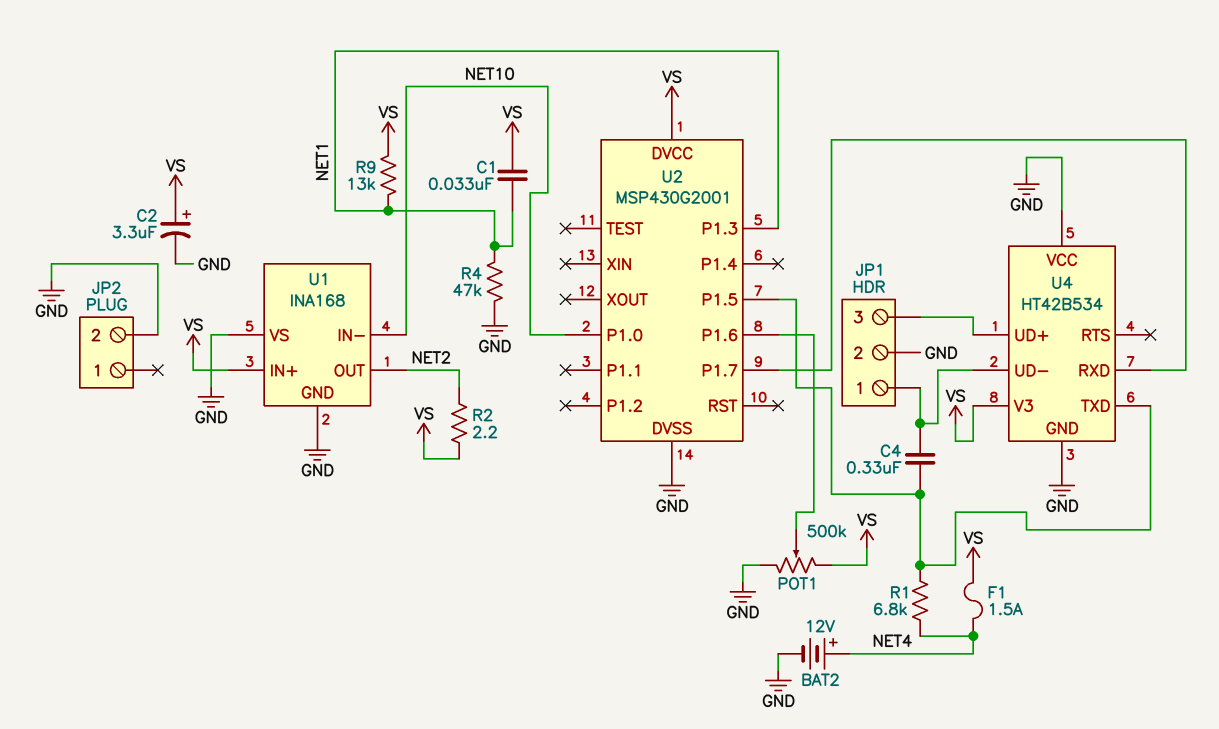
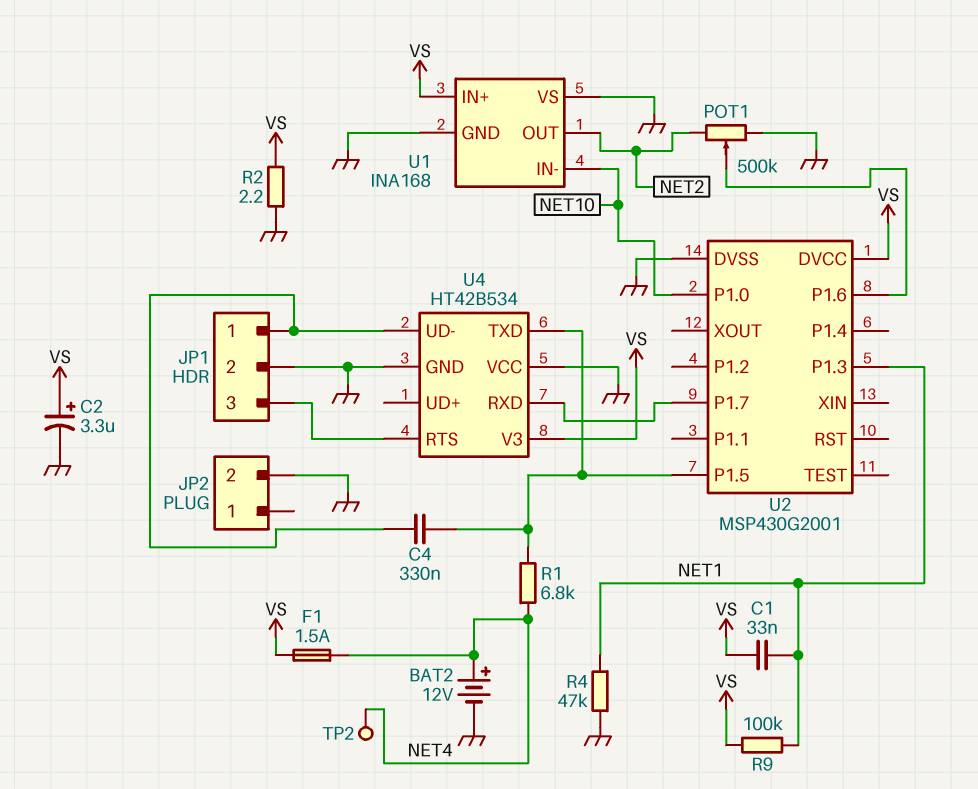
POT1: 500k (GND, VS, wiper U2/P1.6) -> 500k (GND, NET2, wiper U2/P1.6)
R2: 2.2 (NET2, VS) -> 2.2 (GND, VS)
R9: 13k (NET1, VS) -> 100k (NET1, VS)
TP2: none -> test point (NET4)
U4 pin RTS: none -> JP1/3
U4 pin UD+: JP1/3 -> none

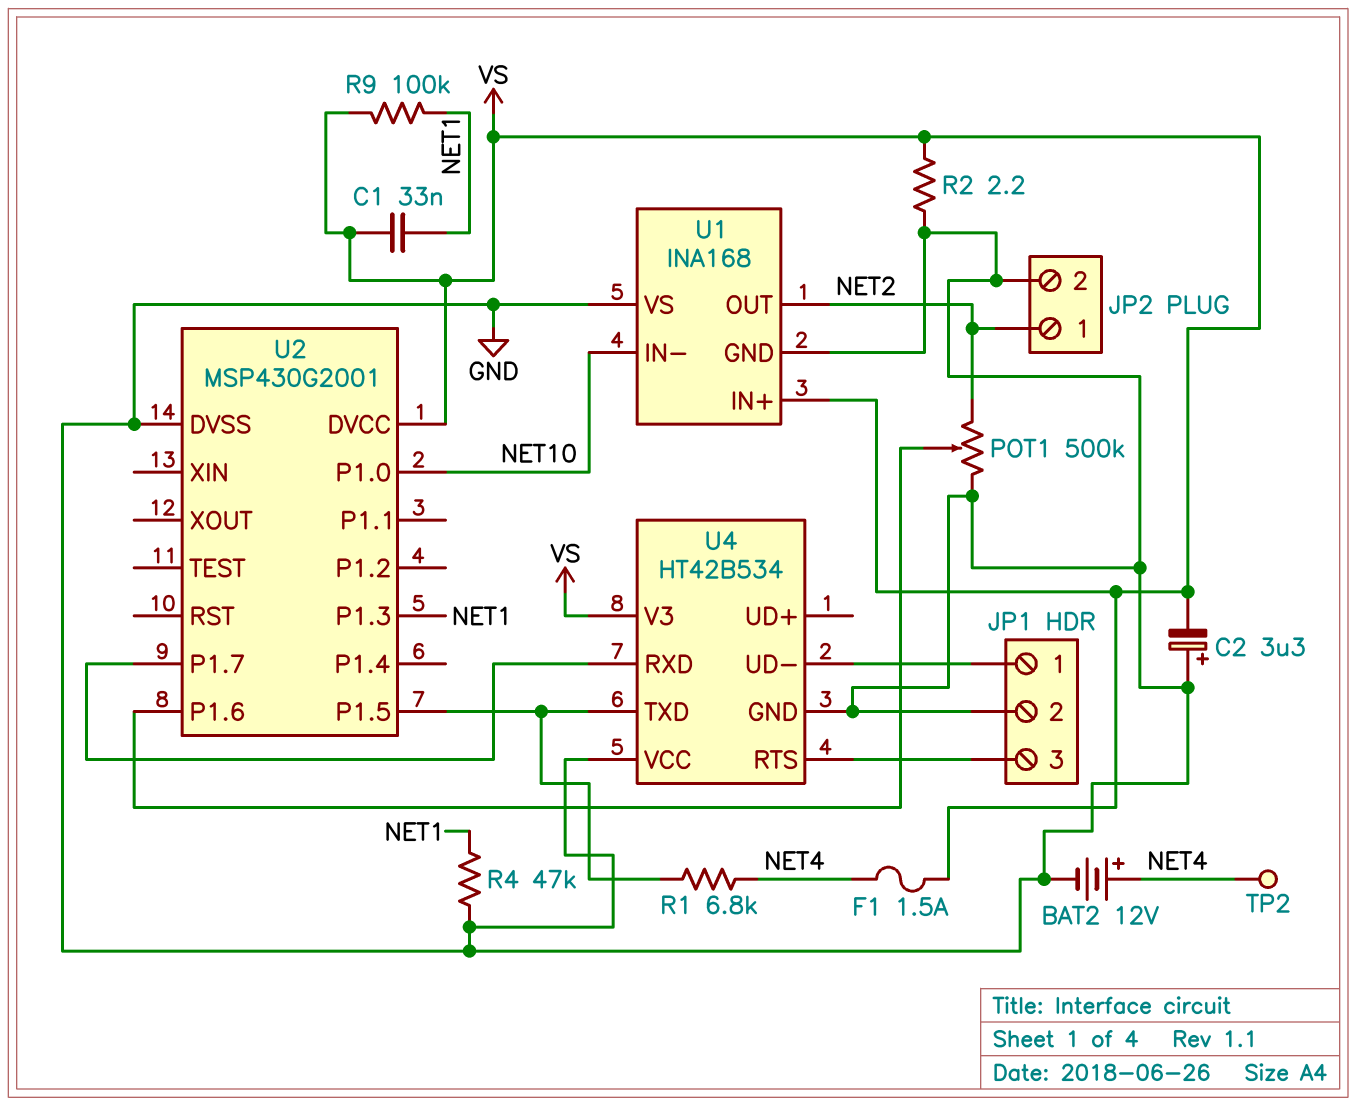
C2: 3.3uF (plus VS, minus GND) -> 3.3uF (plus GND, minus VS)
C4: 330nF (JP1/1, U2/P1.5) -> none
JP2 pin 1: none -> NET2

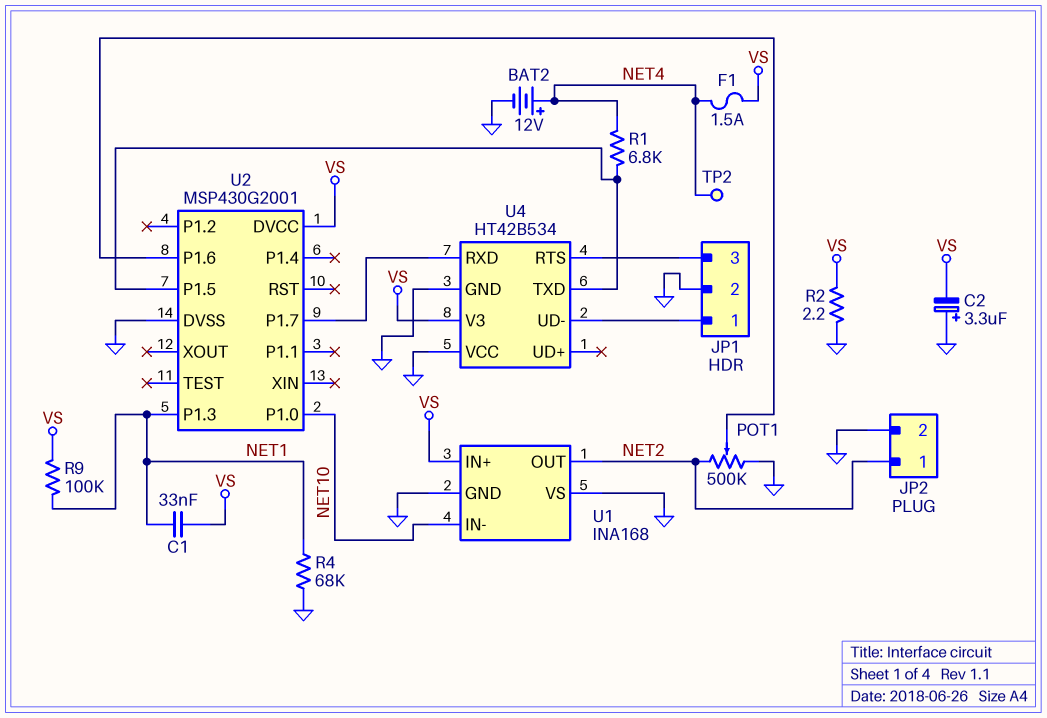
R4: 47k (GND, NET1) -> 68k (GND, NET1)

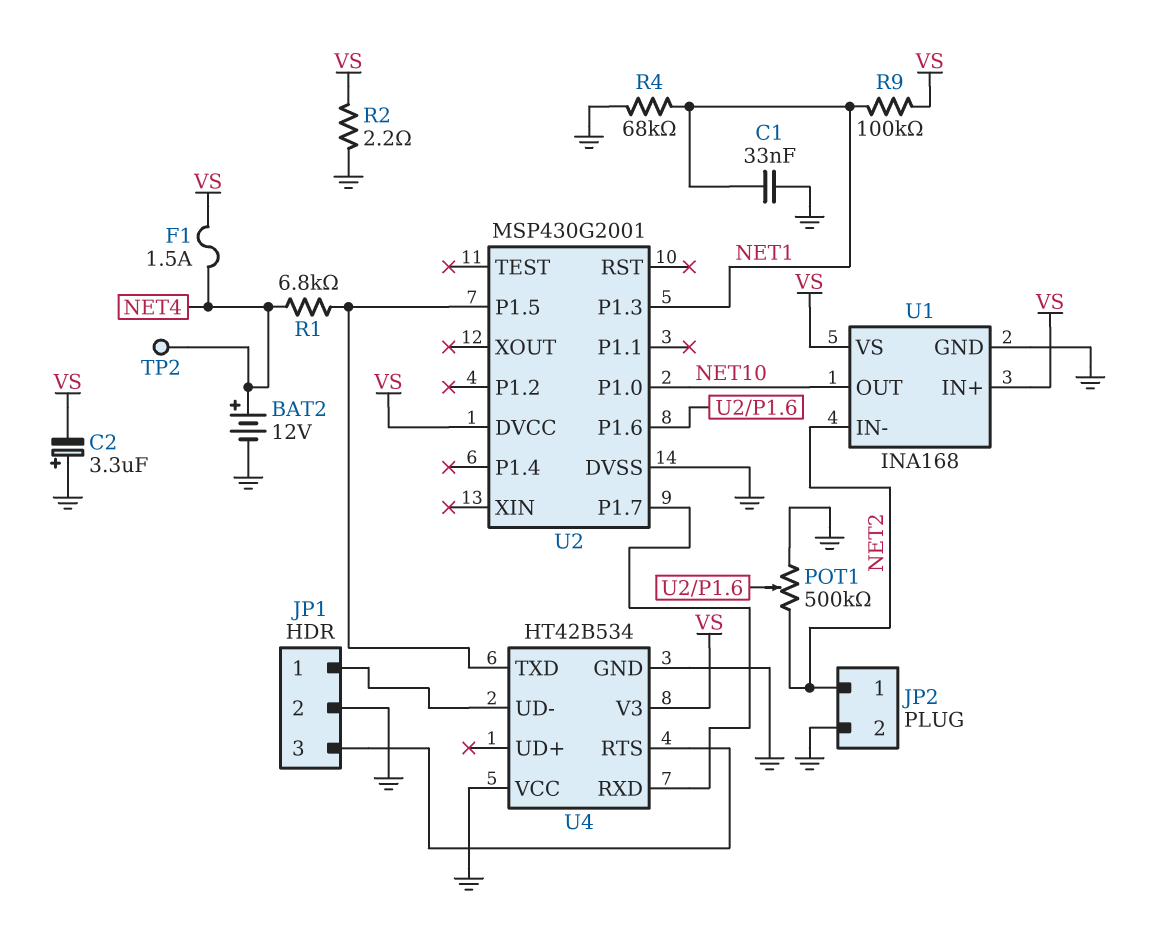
C1: 33nF (NET1, VS) -> 33nF (GND, NET1)
U1 pin IN-: NET10 -> NET2
U1 pin OUT: NET2 -> NET10
U1 pin VS: GND -> VS

